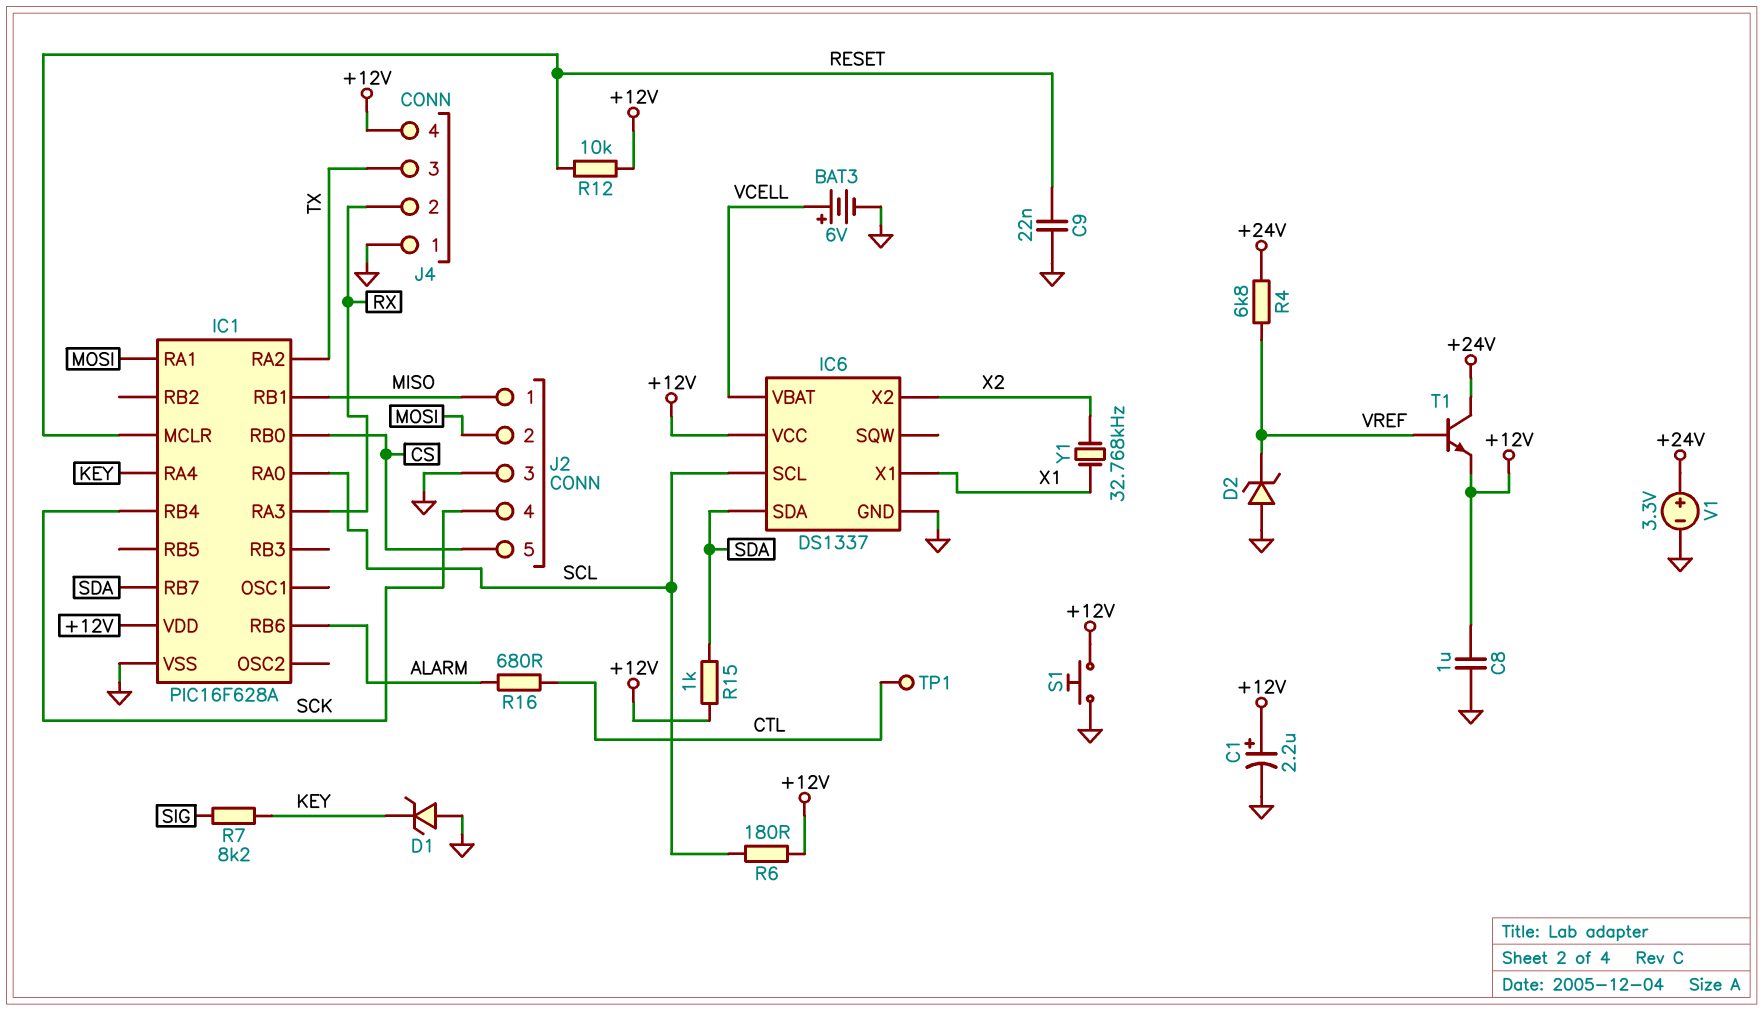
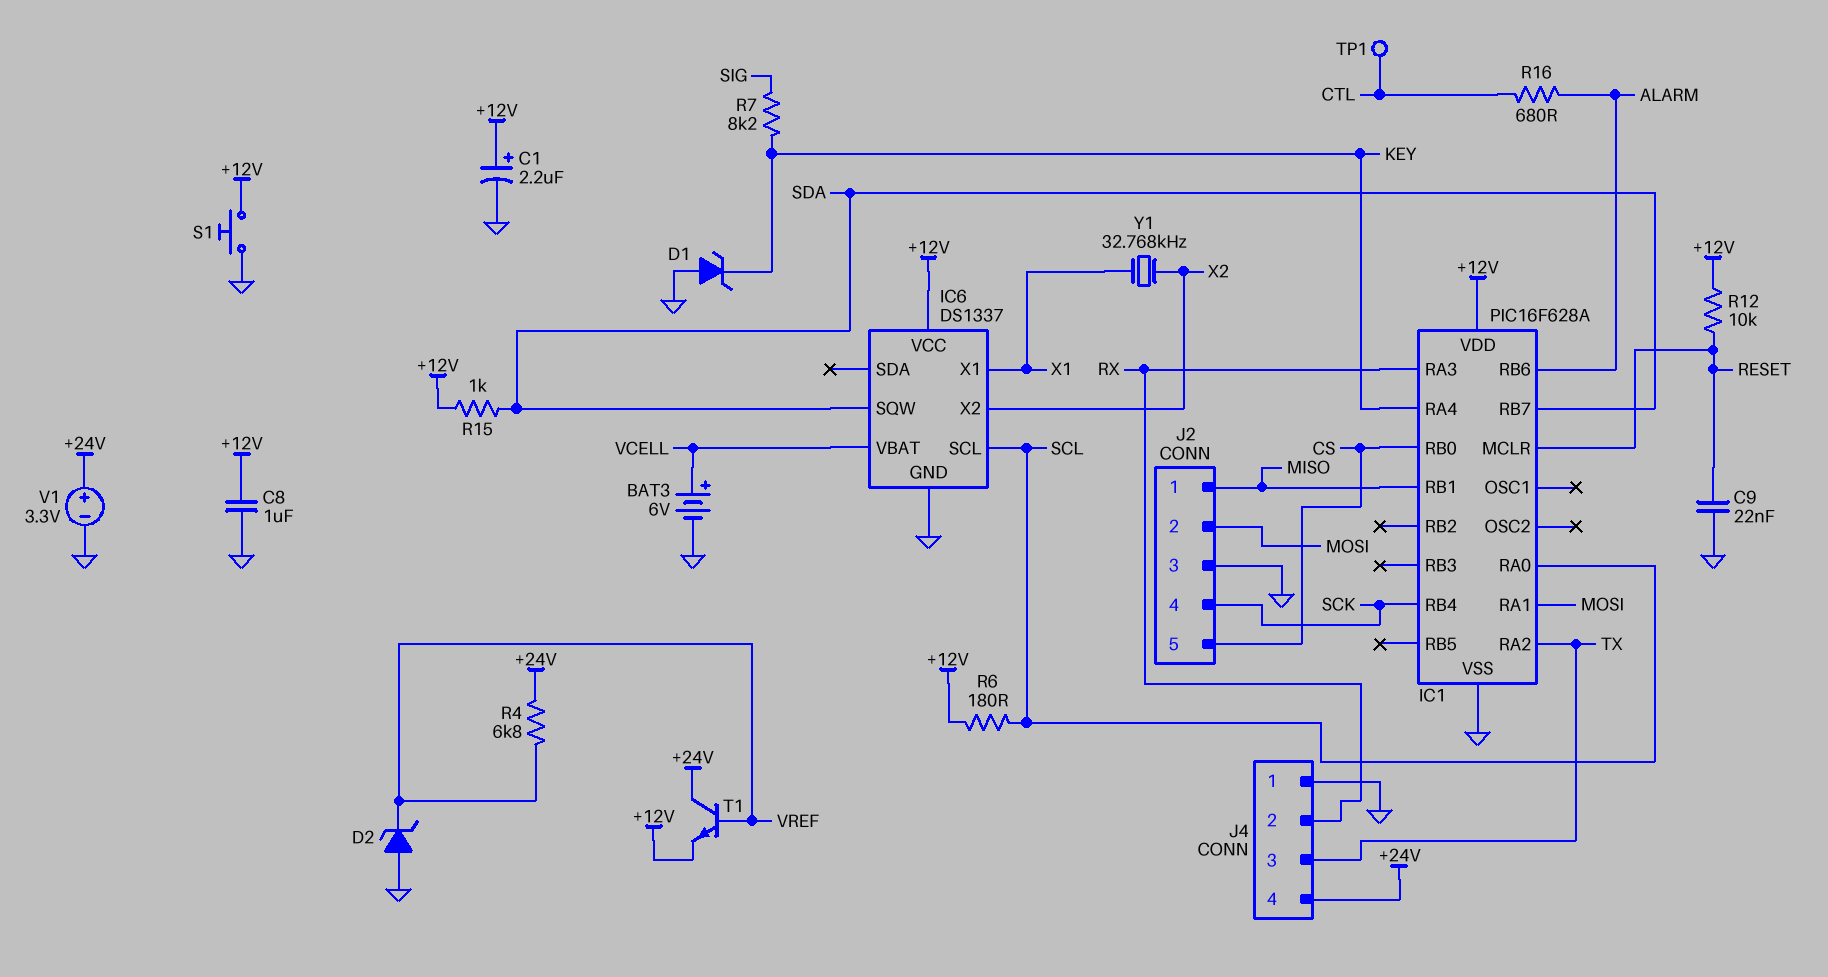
IC6 pin SDA: SDA -> none
IC6 pin SQW: none -> SDA
J4 pin 4: +12V -> +24V

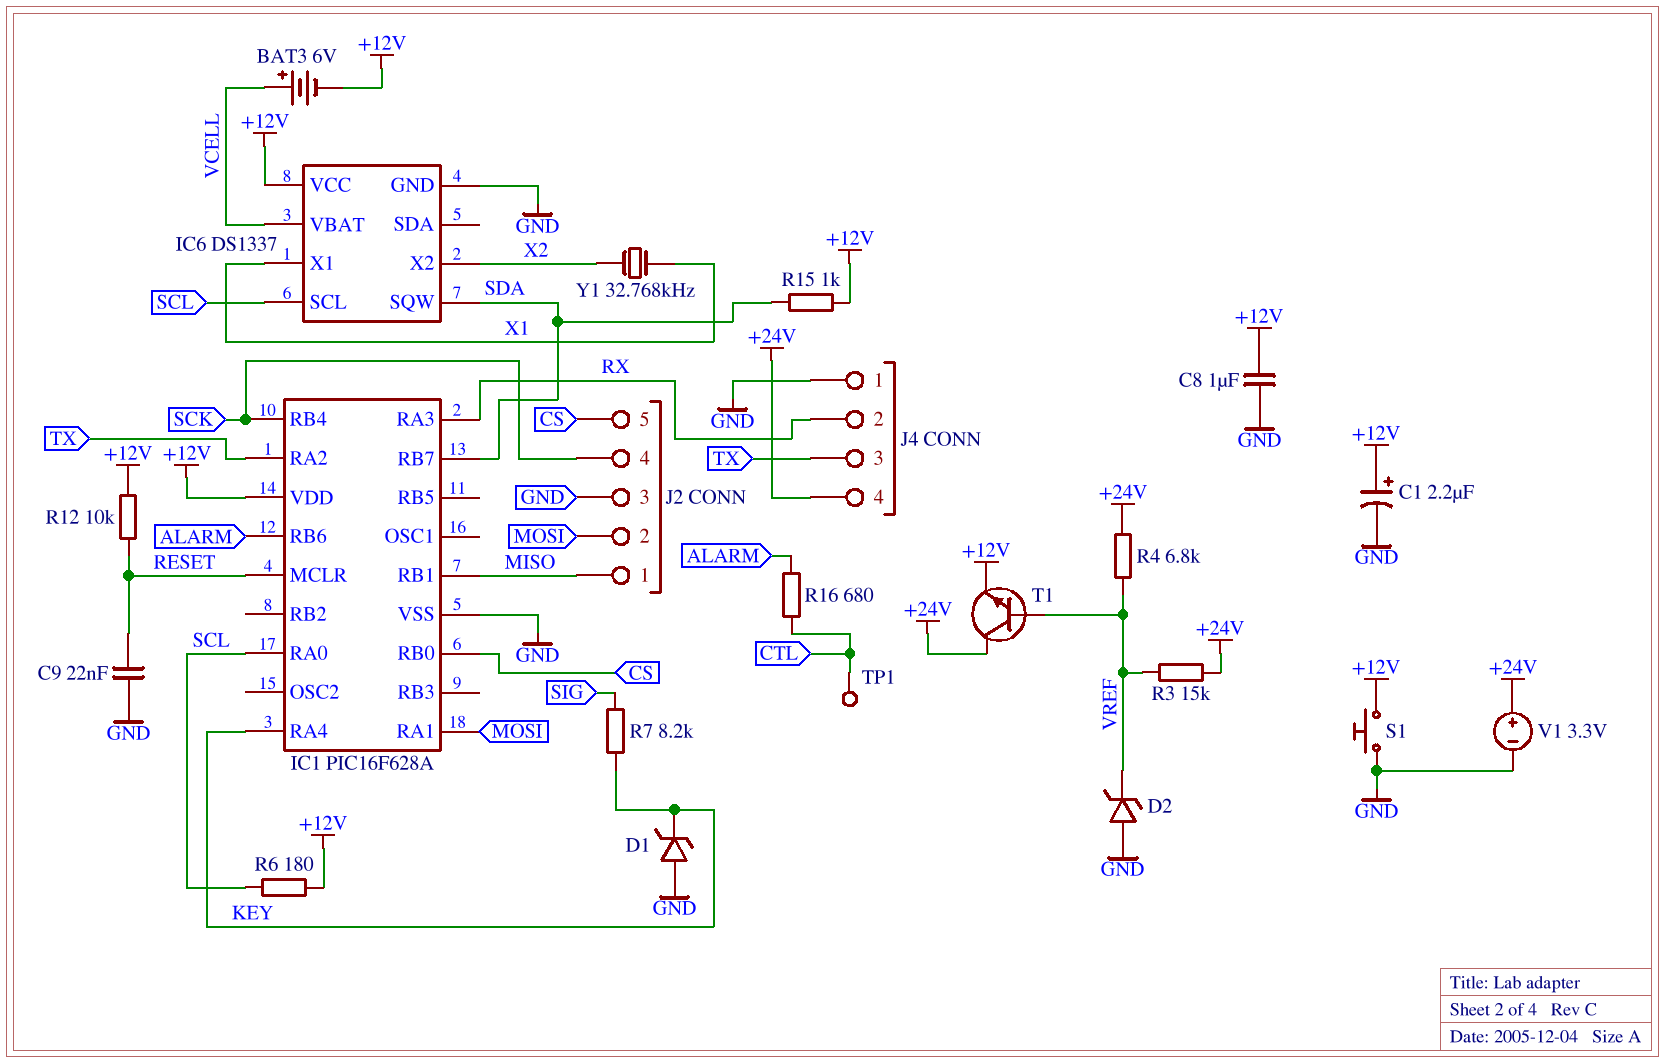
BAT3: 6V (plus VCELL, minus GND) -> 6V (plus VCELL, minus +12V)
R3: none -> 15k (+24V, VREF)

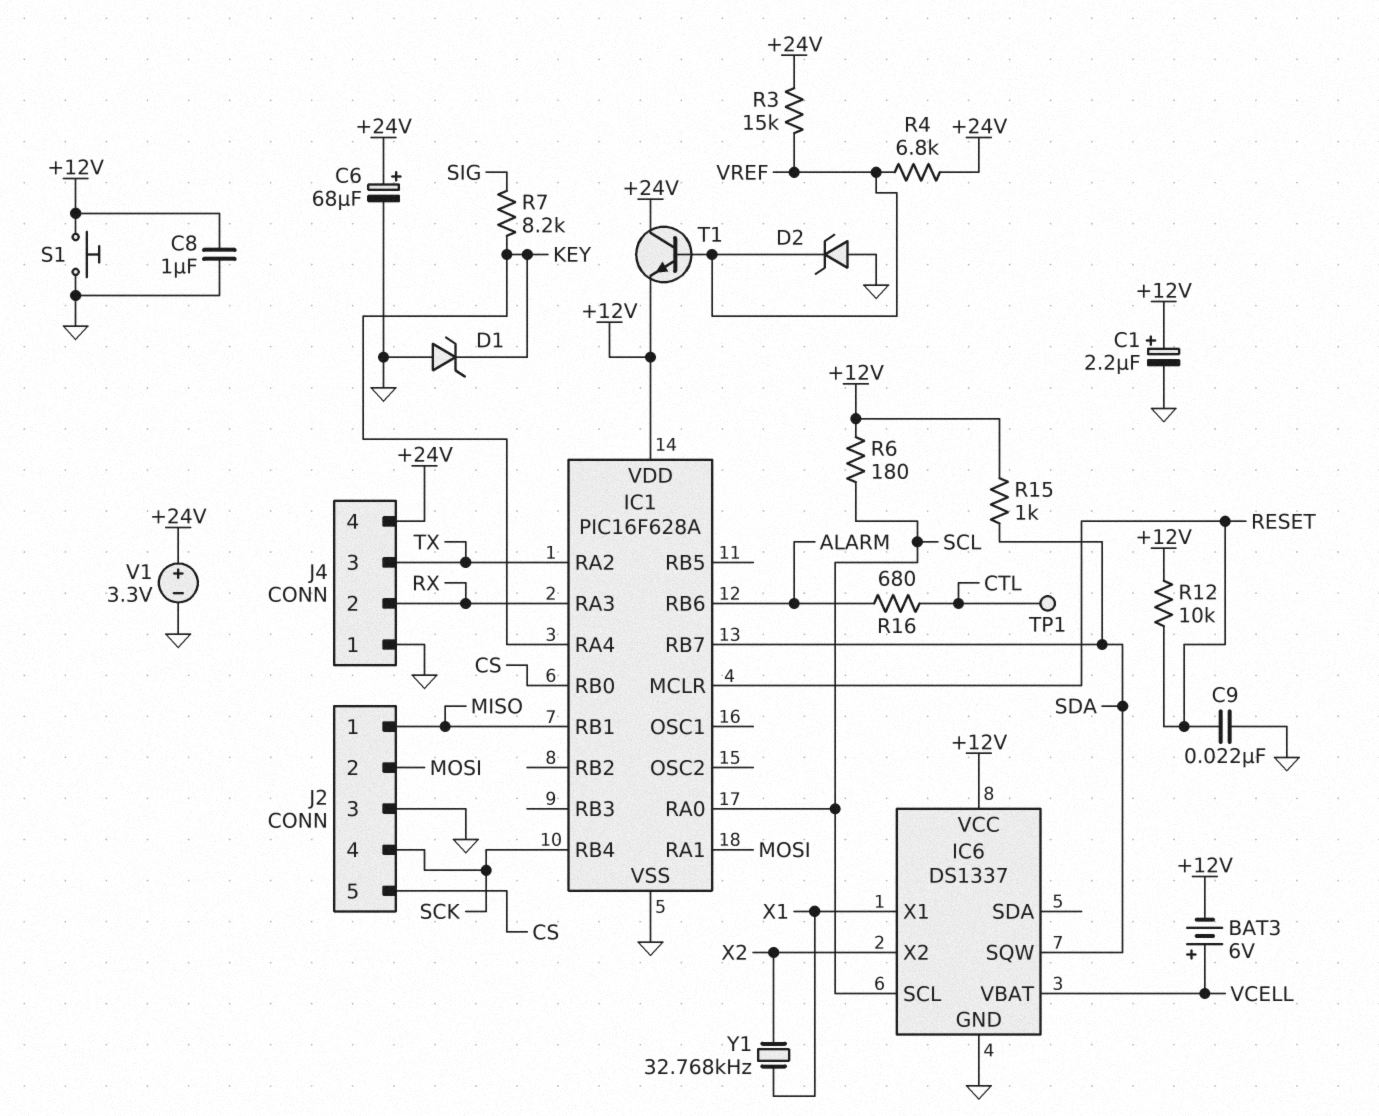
C6: none -> 68uF (plus +24V, minus GND)

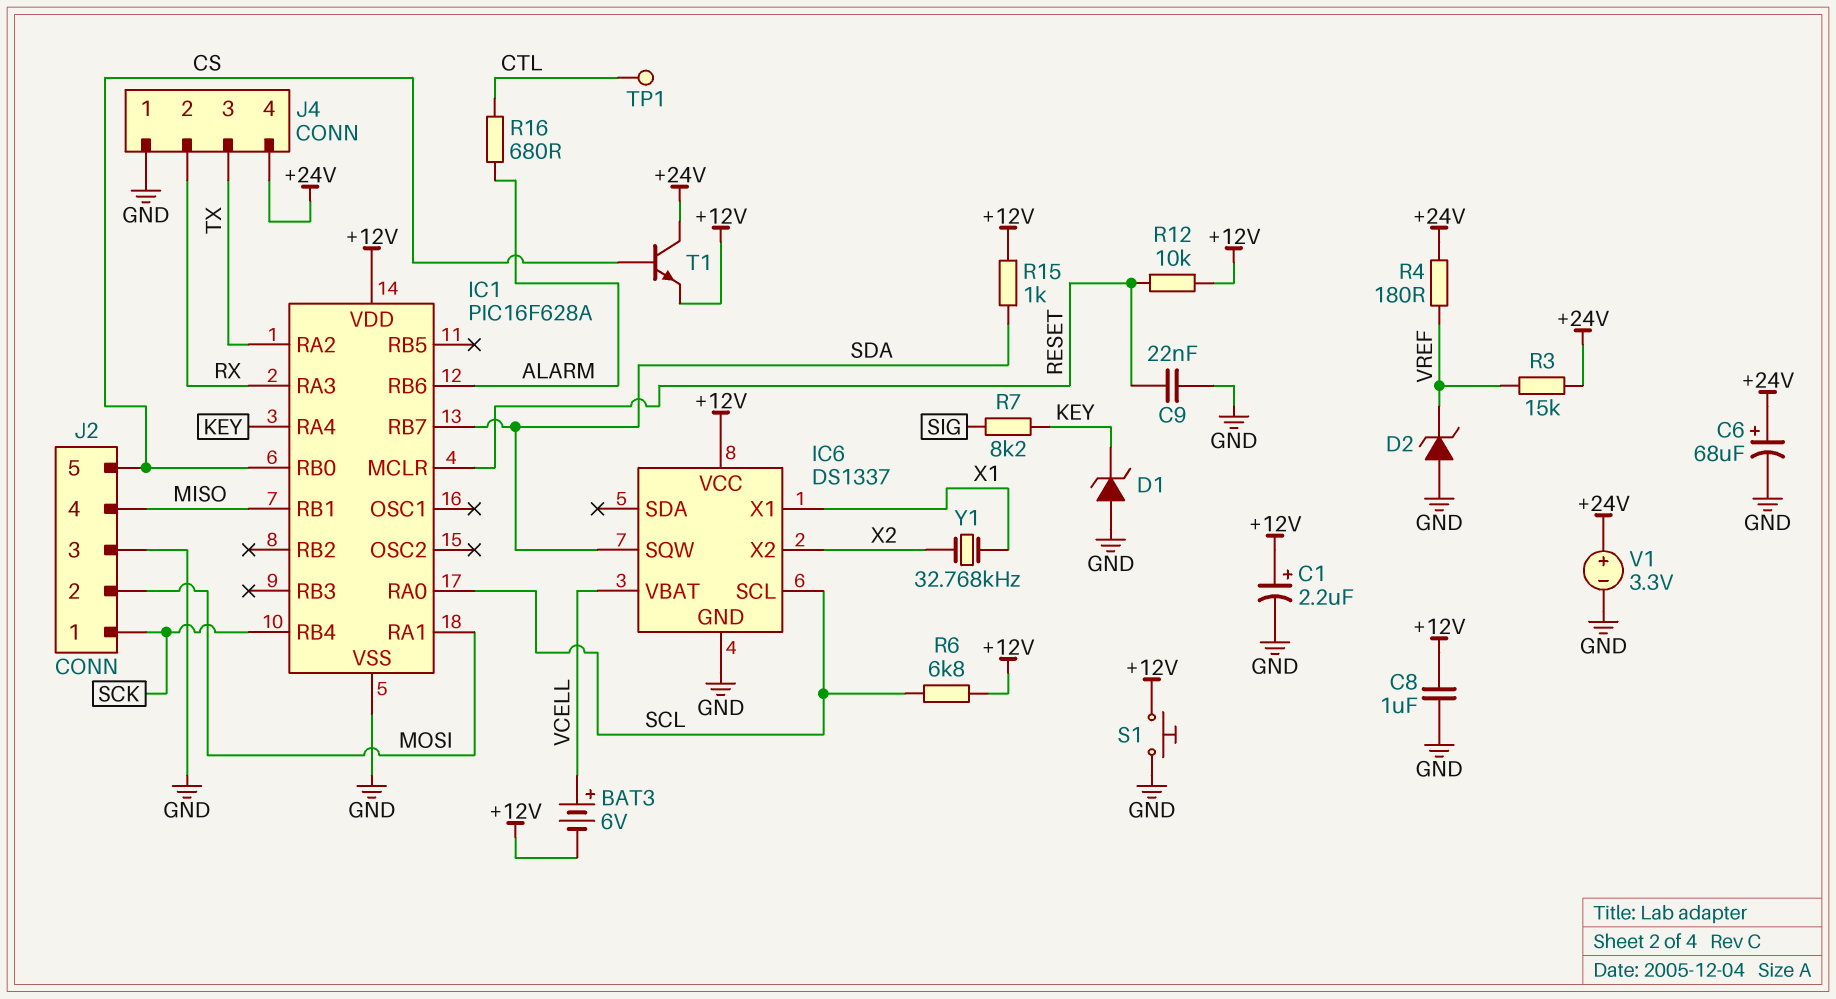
J2 pin 1: MISO -> SCK
J2 pin 4: SCK -> MISO
R4: 6.8k (+24V, VREF) -> 180 (+24V, VREF)
R6: 180 (+12V, SCL) -> 6.8k (+12V, SCL)
T1: NPN (B VREF, C +24V, E +12V) -> NPN (B CS, C +24V, E +12V)

